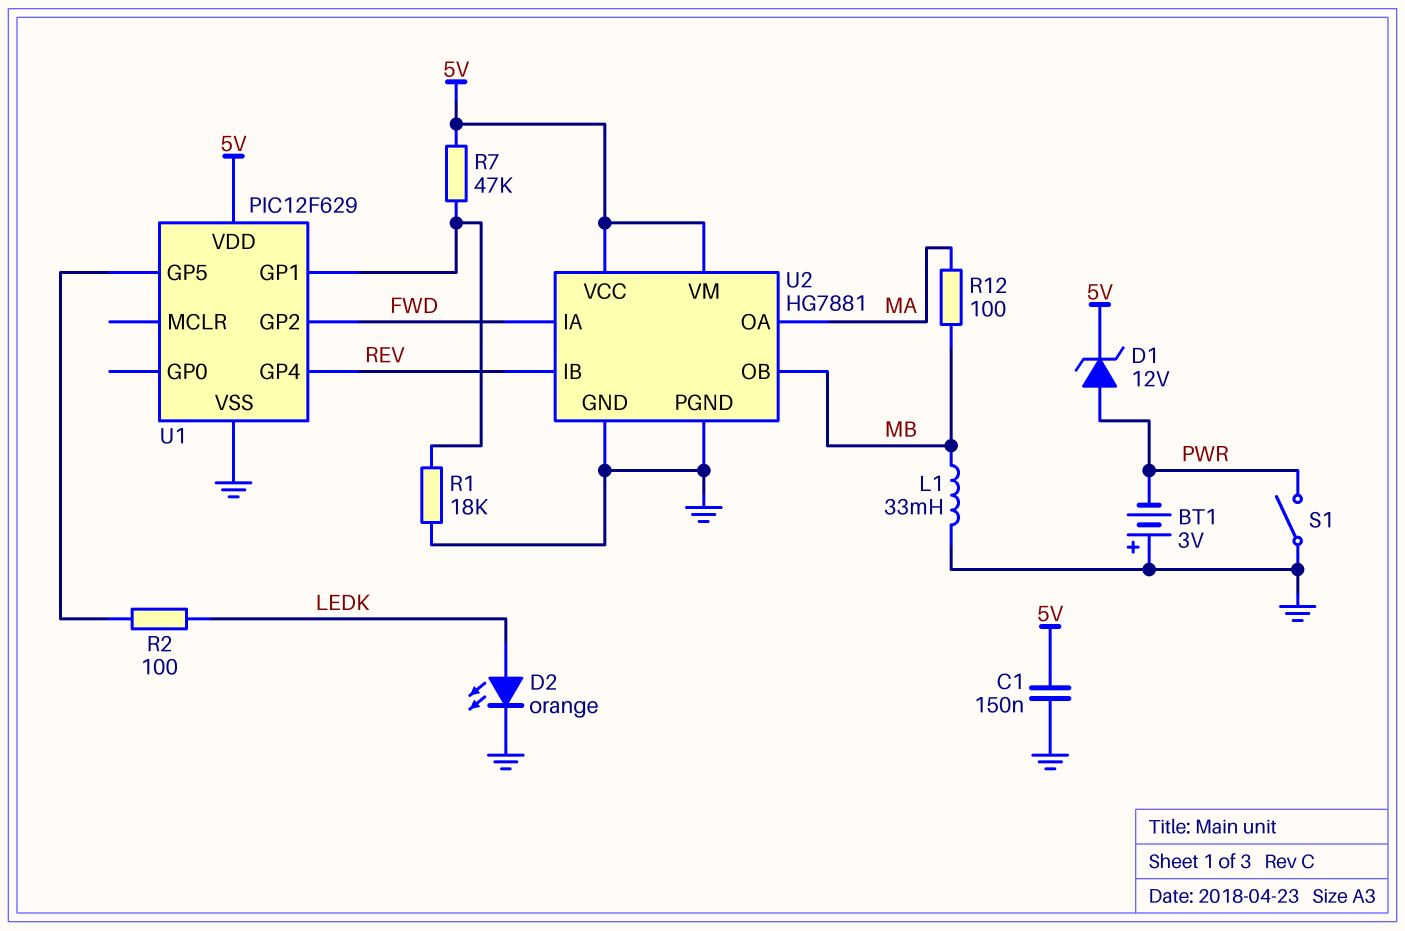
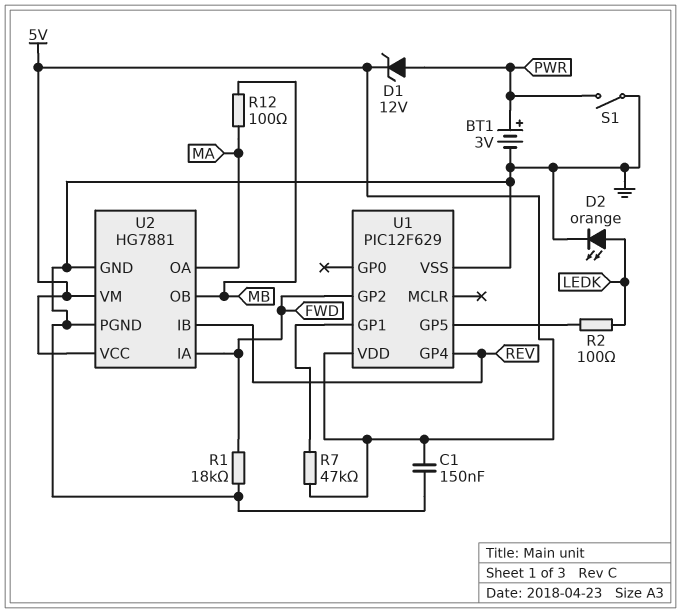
BT1: 3V (plus GND, minus PWR) -> 3V (plus PWR, minus GND)
L1: 33mH (GND, MB) -> none
R1: 18k (GND, U1/GP1) -> 18k (FWD, GND)

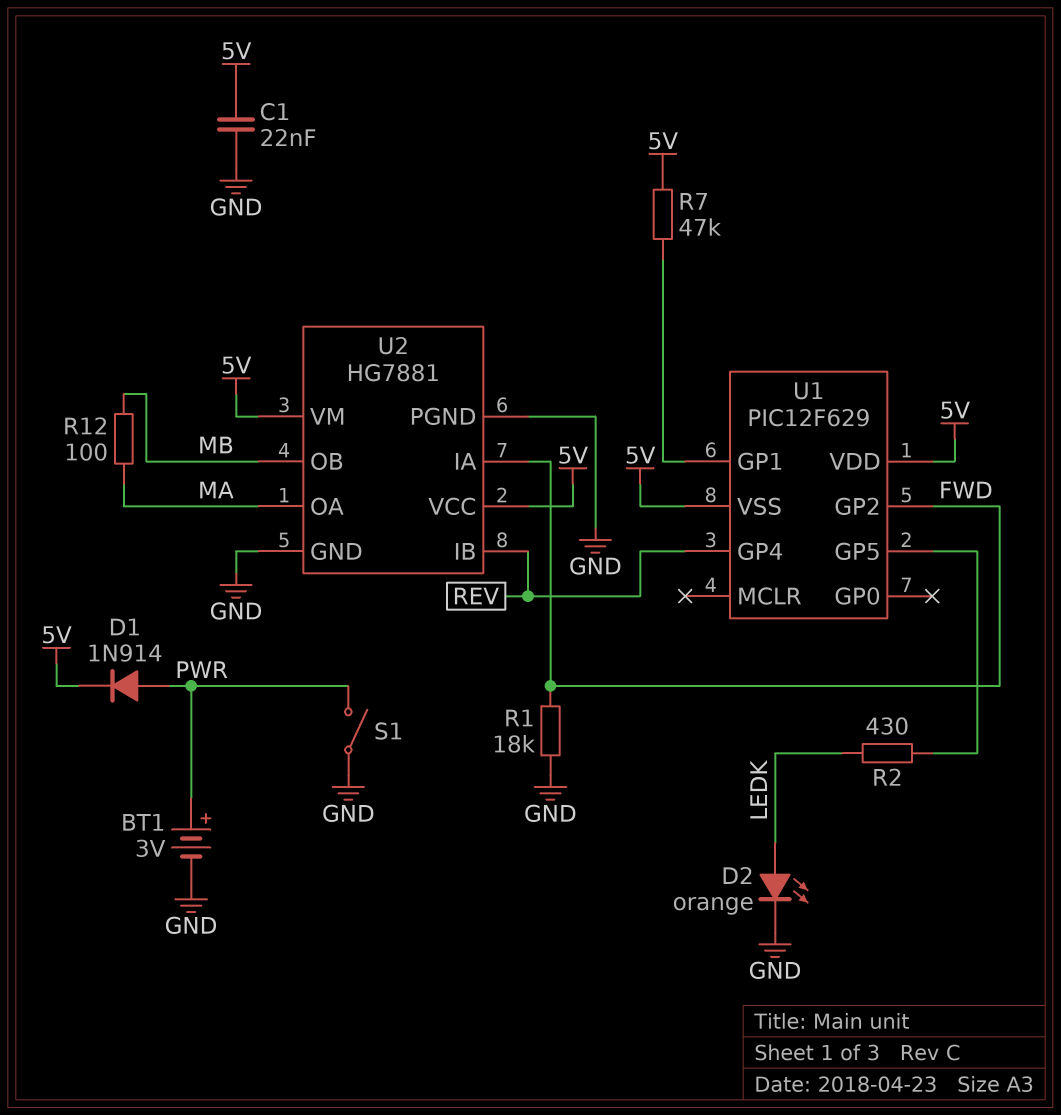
C1: 150nF (5V, GND) -> 22nF (5V, GND)
D1: zener 12V (A PWR, K 5V) -> diode 1N914 (A PWR, K 5V)
R2: 100 (LEDK, U1/GP5) -> 430 (LEDK, U1/GP5)
U1 pin VSS: GND -> 5V

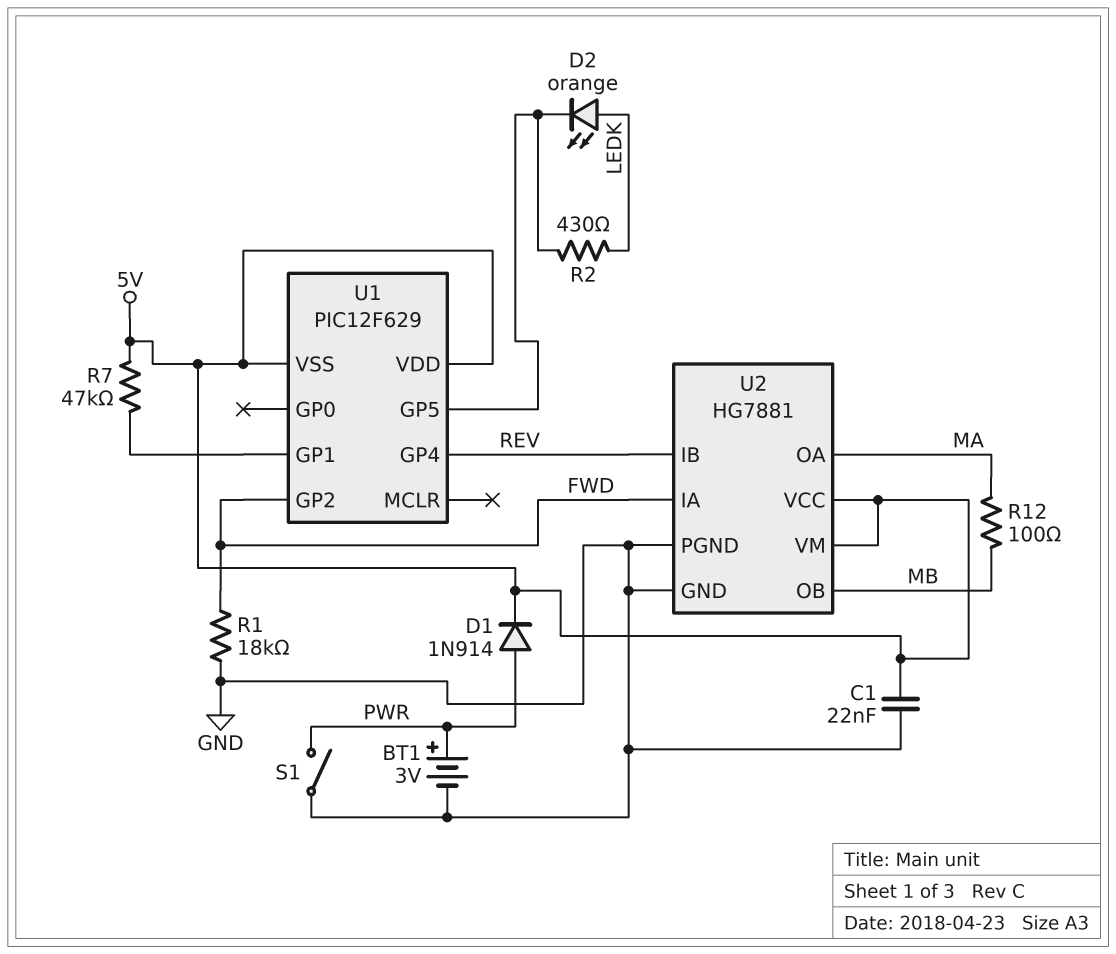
D2: LED orange (A LEDK, K GND) -> LED orange (A LEDK, K U1/GP5)

